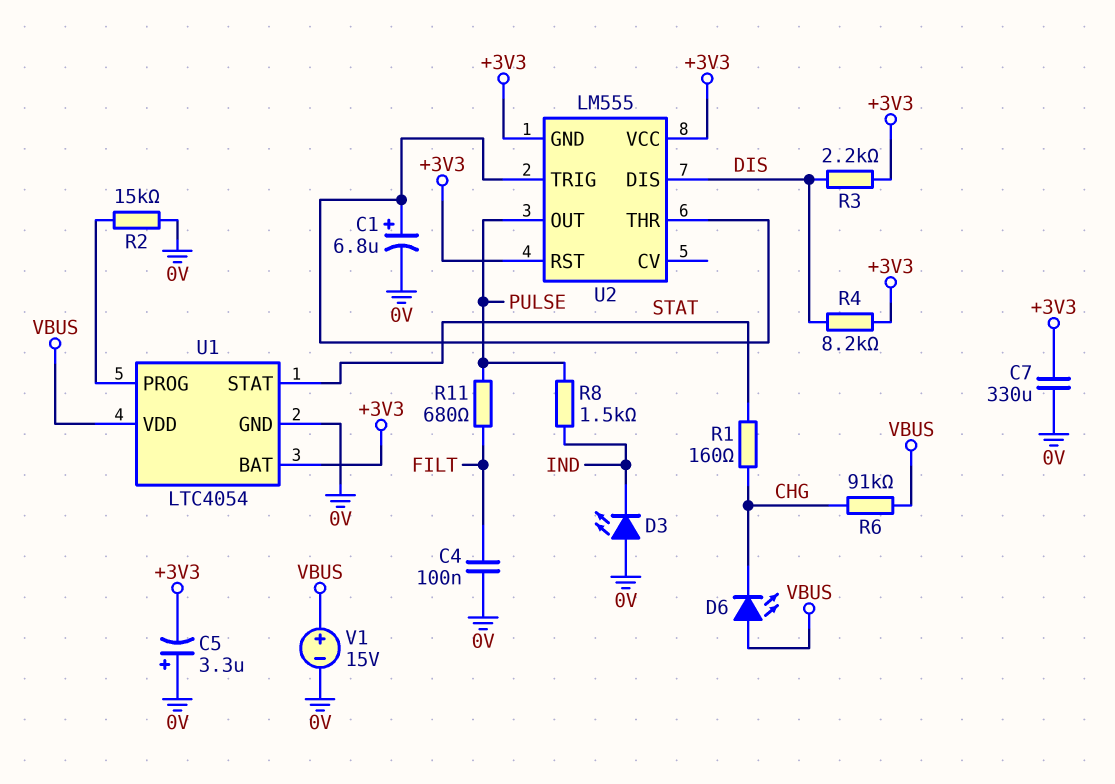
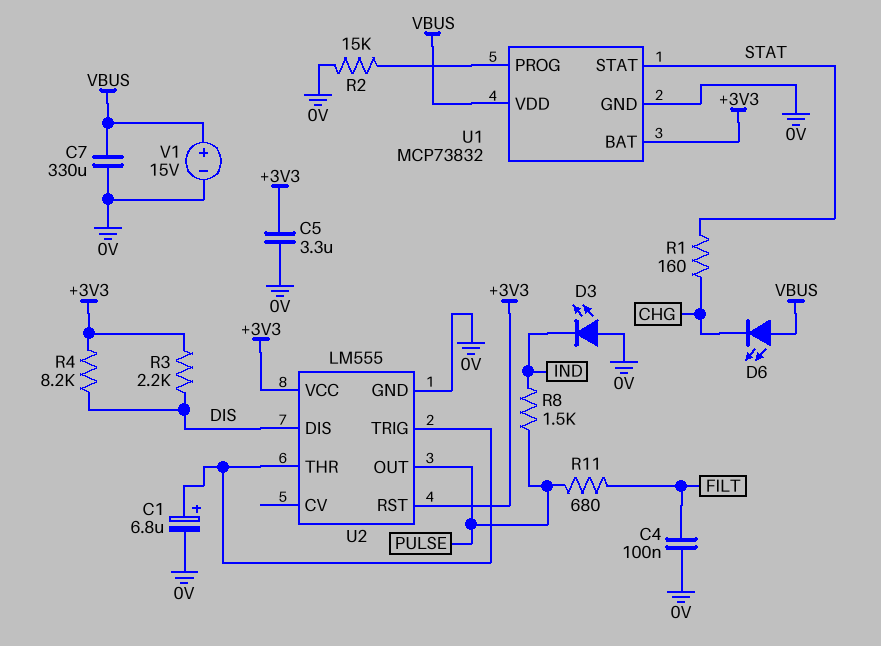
C5: 3.3uF (plus 0V, minus +3V3) -> 3.3uF (+3V3, 0V)
C7: 330uF (+3V3, 0V) -> 330uF (0V, VBUS)
R6: 91k (CHG, VBUS) -> none
U1: LTC4054 -> MCP73832
U2 pin GND: +3V3 -> 0V

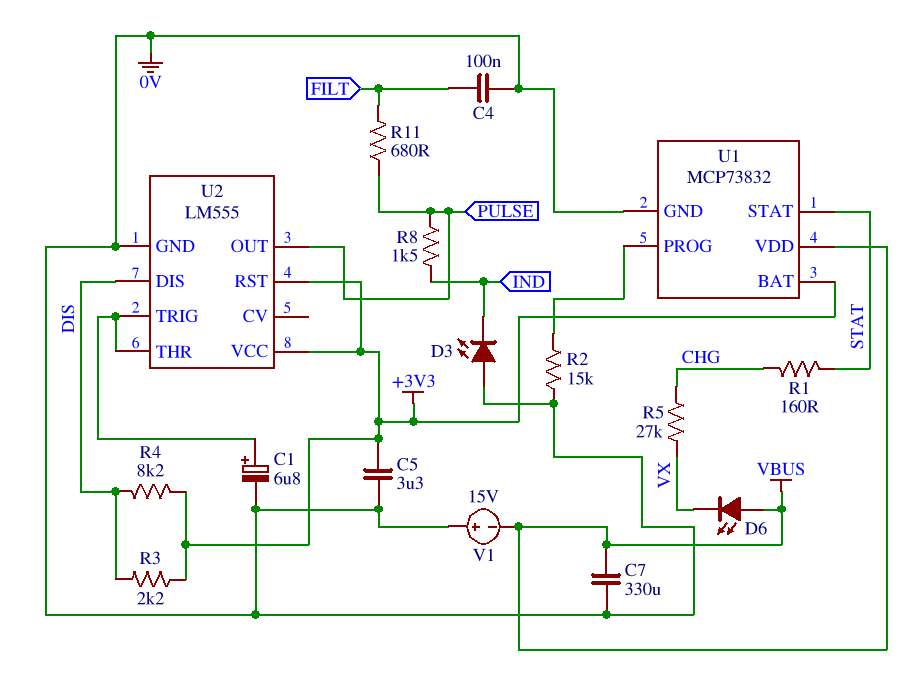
D6: LED (A VBUS, K CHG) -> LED (A VBUS, K VX)
R5: none -> 27k (CHG, VX)
V1: 15V (plus VBUS, minus 0V) -> 15V (plus 0V, minus VBUS)

